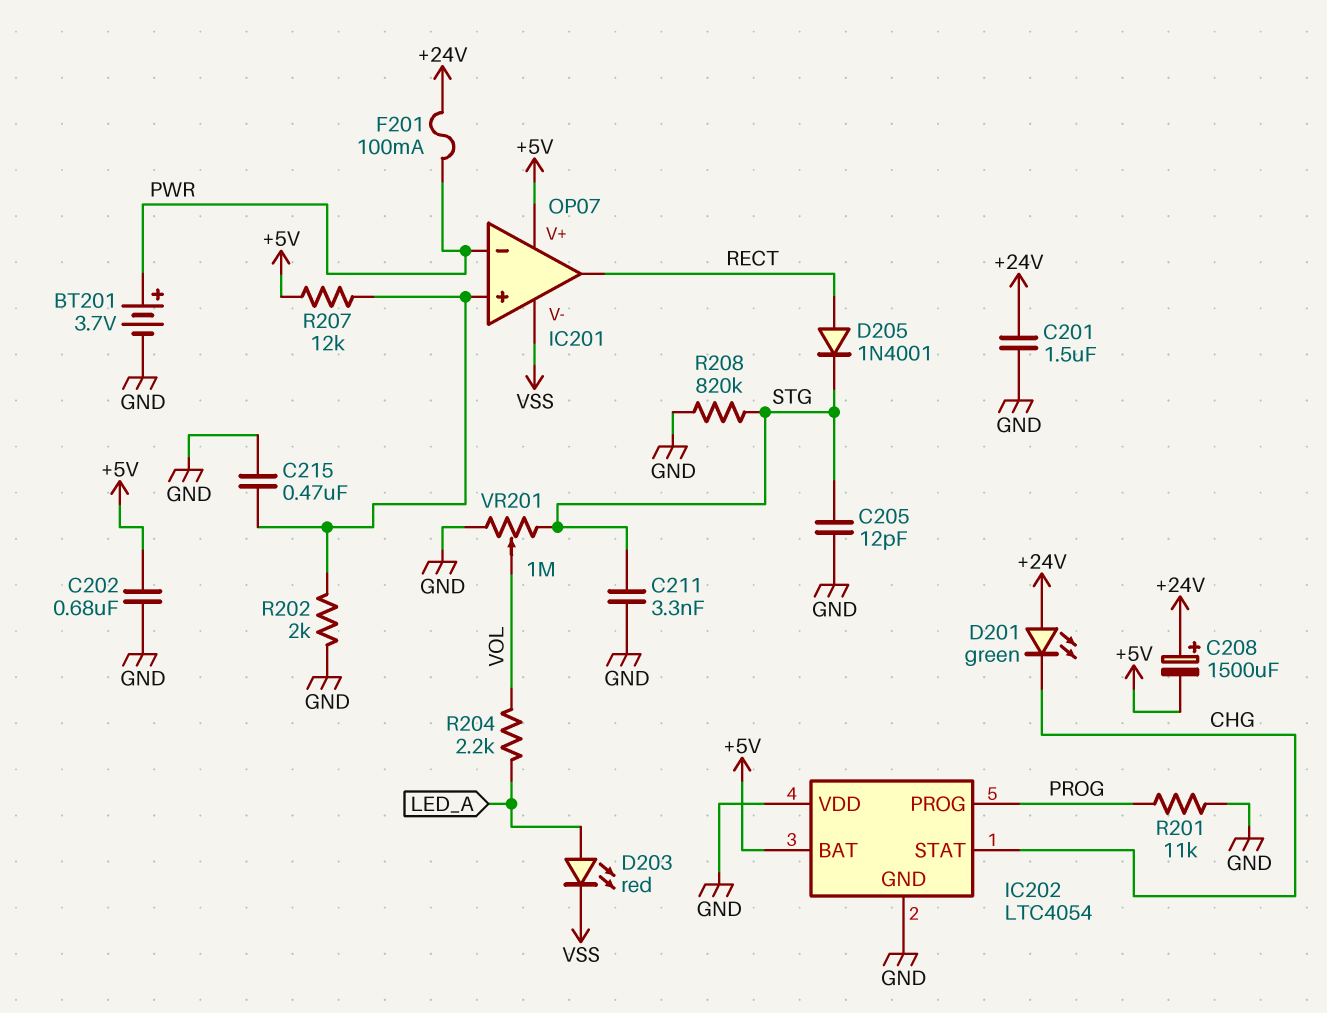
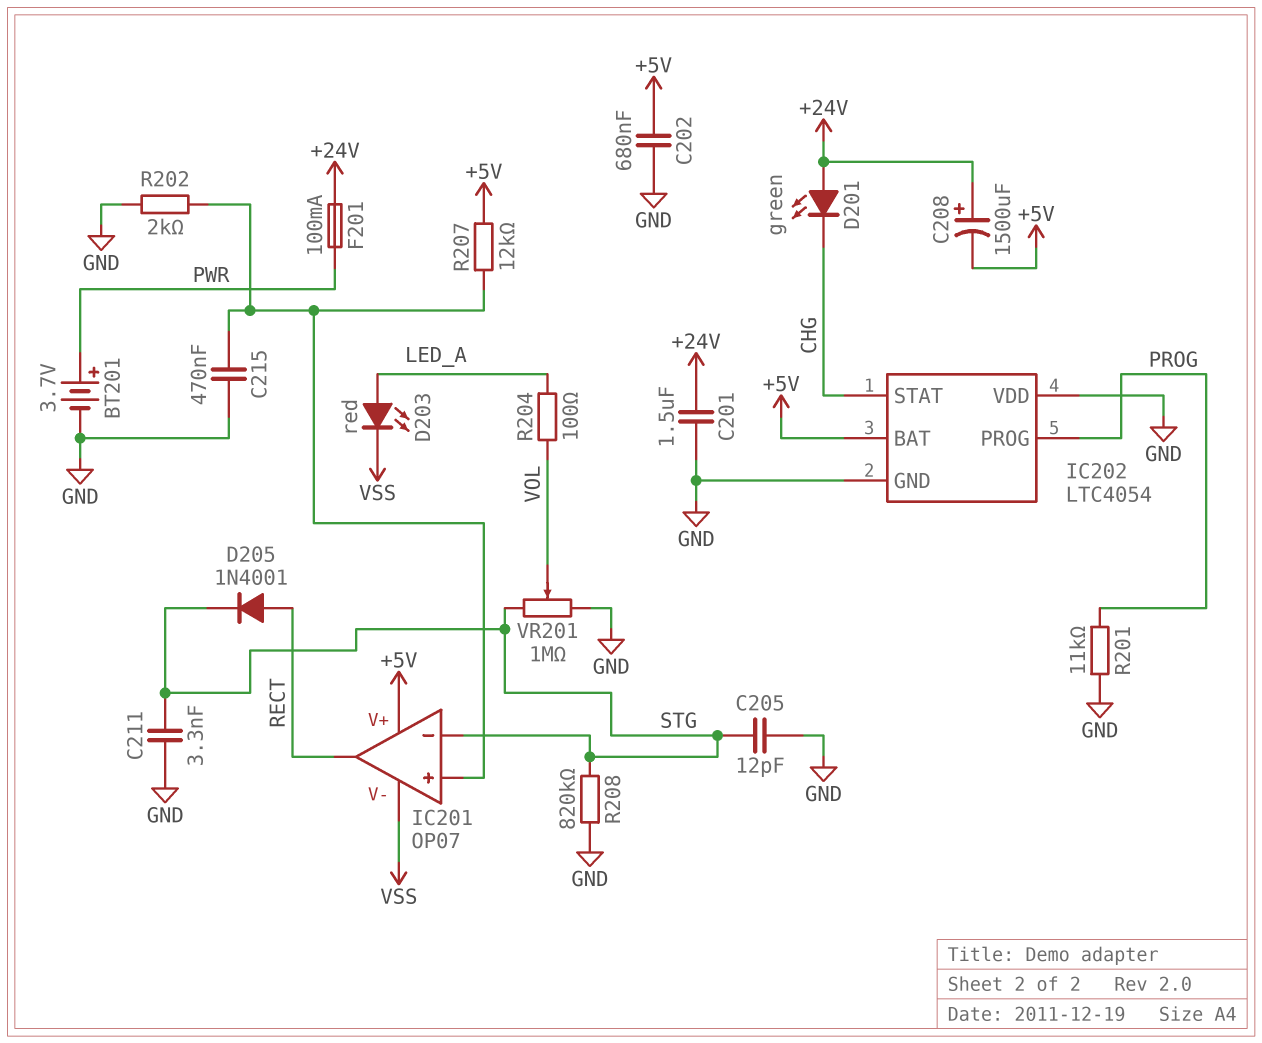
IC201 pin in-: PWR -> STG
R204: 2.2k (LED_A, VOL) -> 100 (LED_A, VOL)

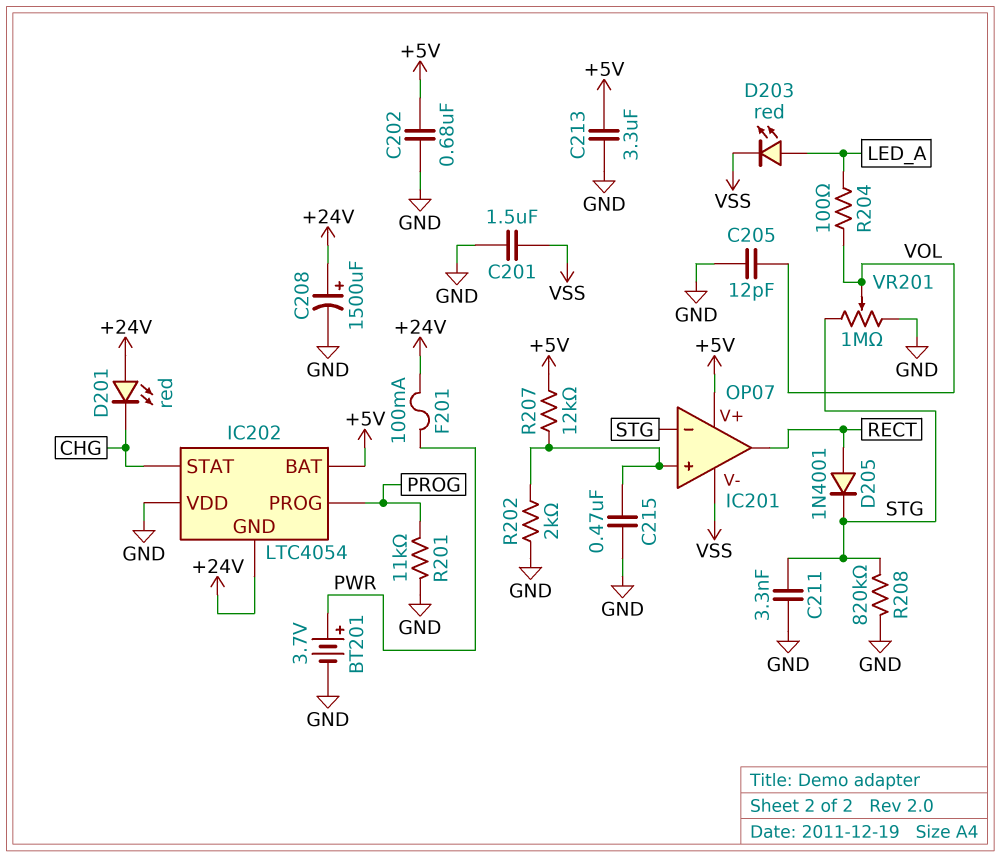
C201: 1.5uF (+24V, GND) -> 1.5uF (GND, VSS)
C205: 12pF (GND, STG) -> 12pF (GND, VOL)
C208: 1500uF (plus +24V, minus +5V) -> 1500uF (plus +24V, minus GND)
C213: none -> 3.3uF (+5V, GND)
D201: LED green (A +24V, K CHG) -> LED red (A +24V, K CHG)
IC202 pin GND: GND -> +24V

